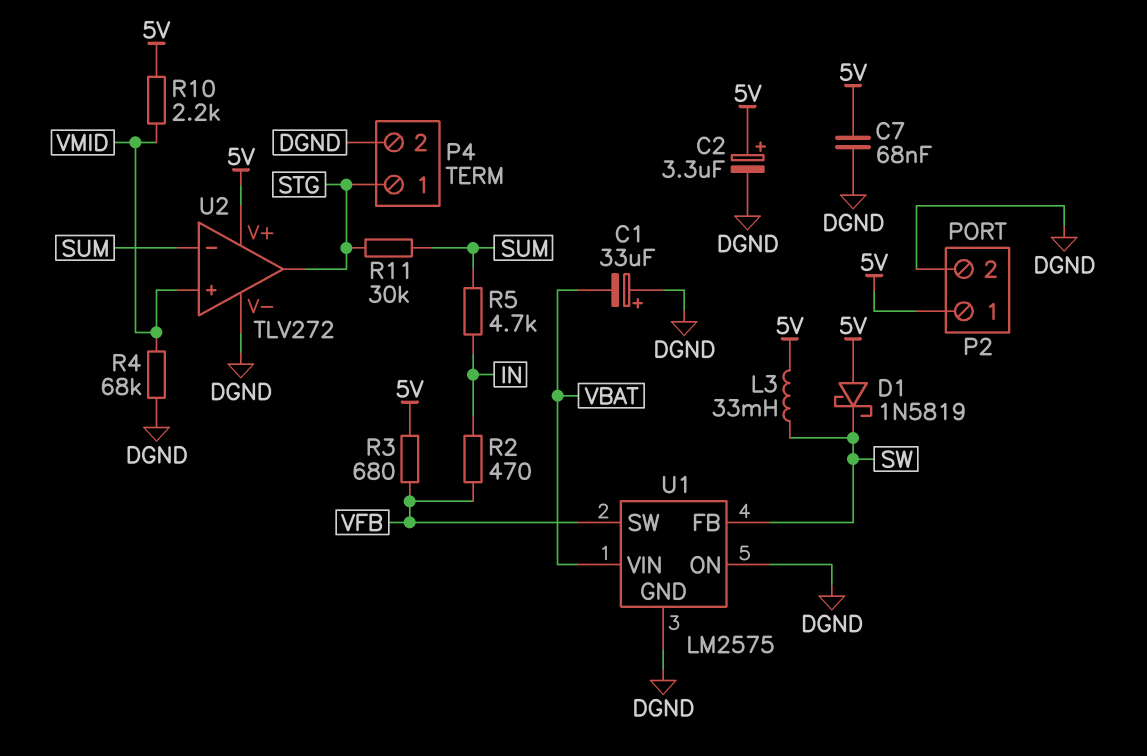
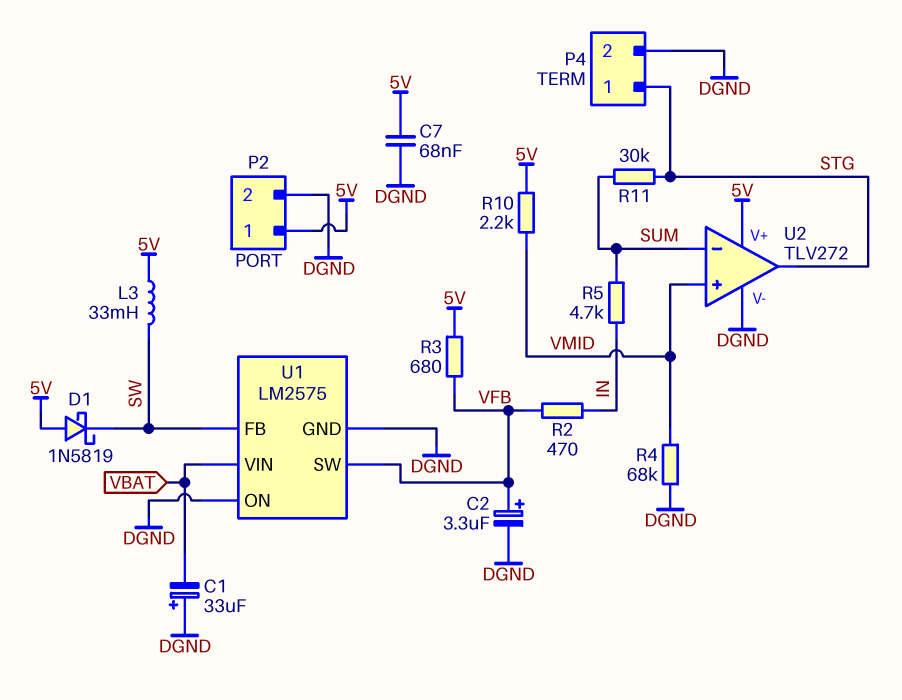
C2: 3.3uF (plus 5V, minus DGND) -> 3.3uF (plus VFB, minus DGND)

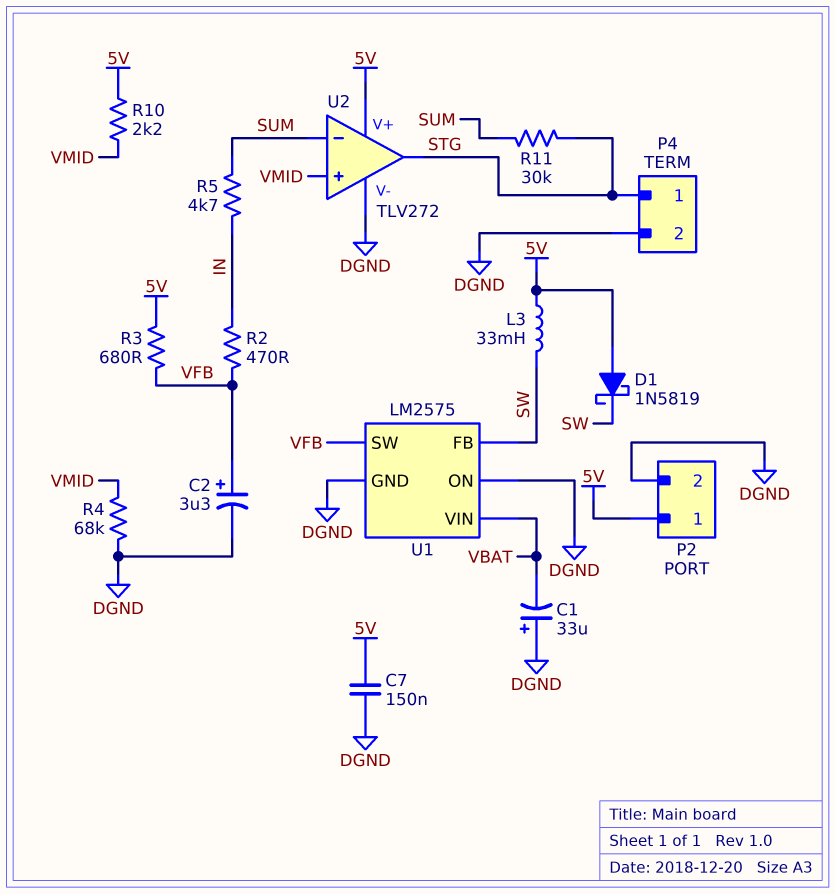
C7: 68nF (5V, DGND) -> 150nF (5V, DGND)

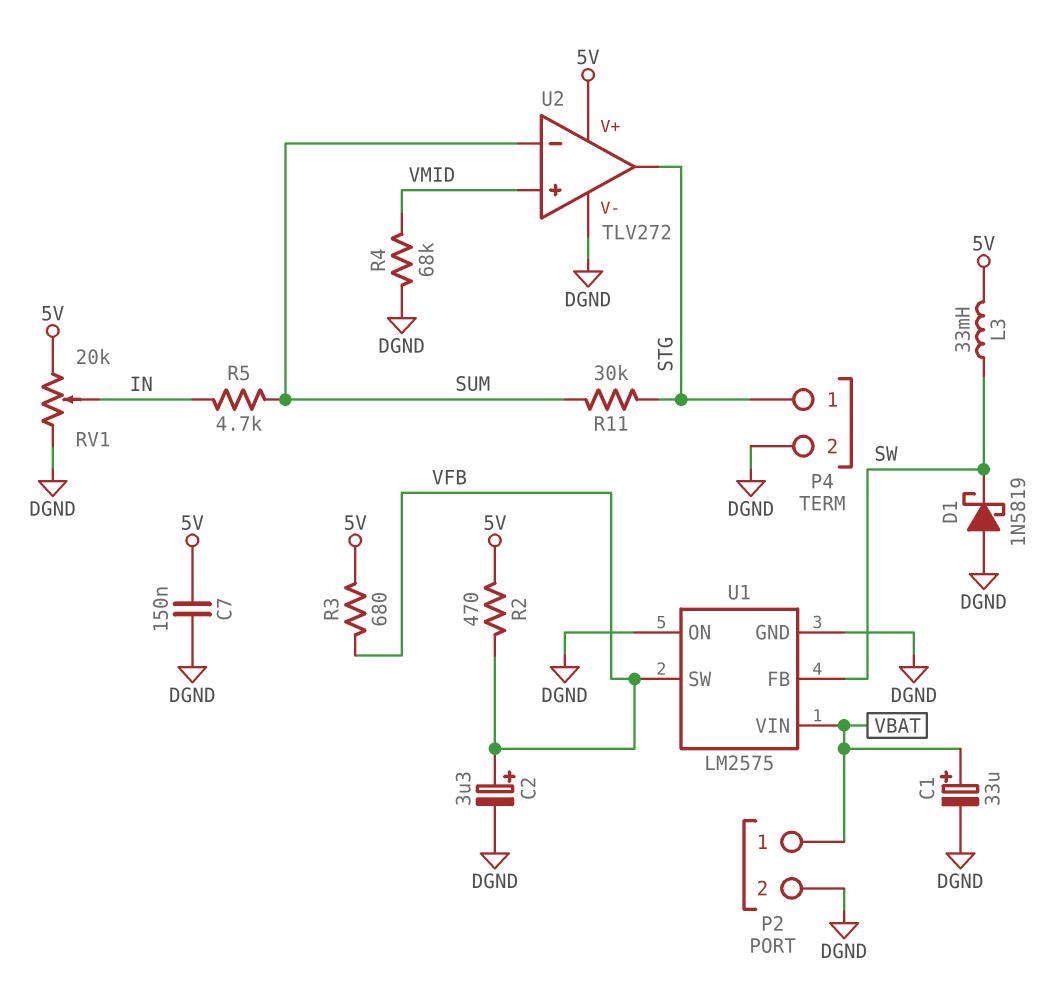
C1: 33uF (plus DGND, minus VBAT) -> 33uF (plus VBAT, minus DGND)
D1: schottky 1N5819 (A 5V, K SW) -> schottky 1N5819 (A DGND, K SW)
P2 pin 1: 5V -> VBAT
R2: 470 (IN, VFB) -> 470 (5V, VFB)
R10: 2.2k (5V, VMID) -> none
RV1: none -> 20k (5V, DGND, wiper IN)

